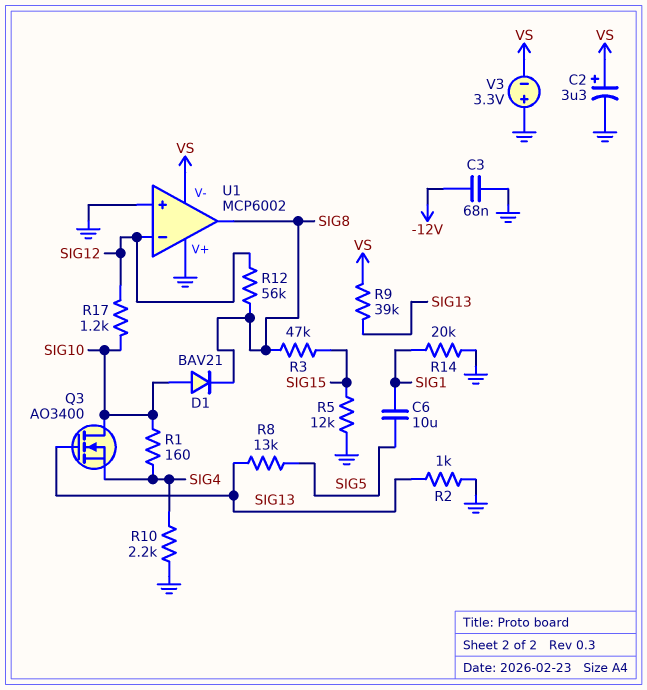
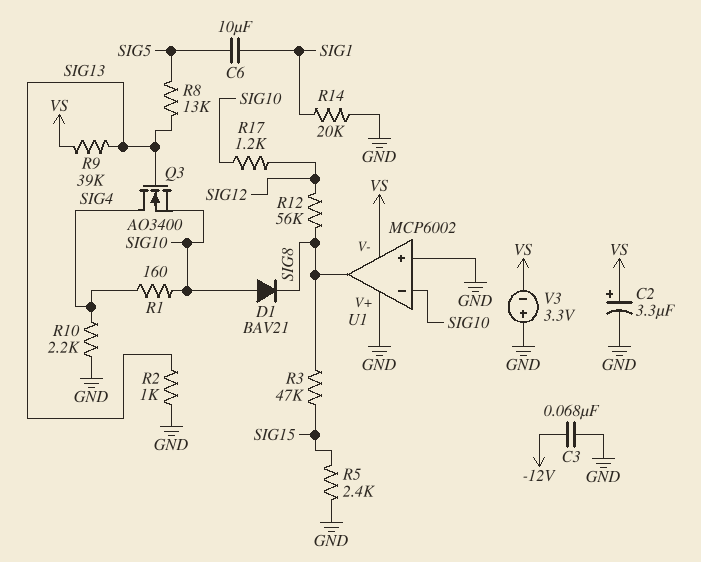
Q3: NMOS AO3400 (G SIG13, D SIG10, S SIG4) -> NMOS AO3400 (G SIG13, D SIG4, S SIG10)
R5: 12k (GND, SIG15) -> 2.4k (GND, SIG15)
U1 pin in-: SIG12 -> SIG10

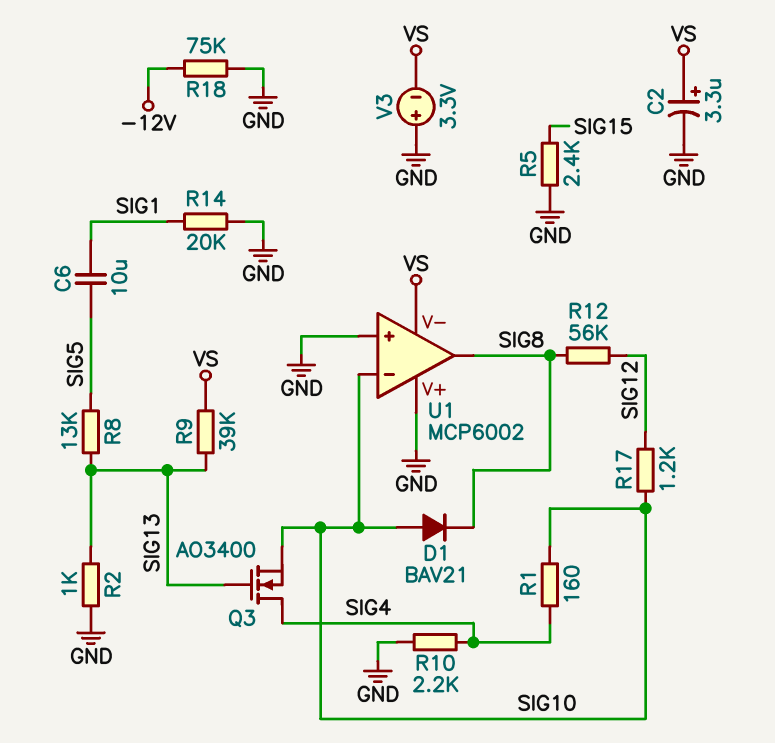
C3: 68nF (-12V, GND) -> none
R3: 47k (SIG8, SIG15) -> none
R18: none -> 75k (-12V, GND)

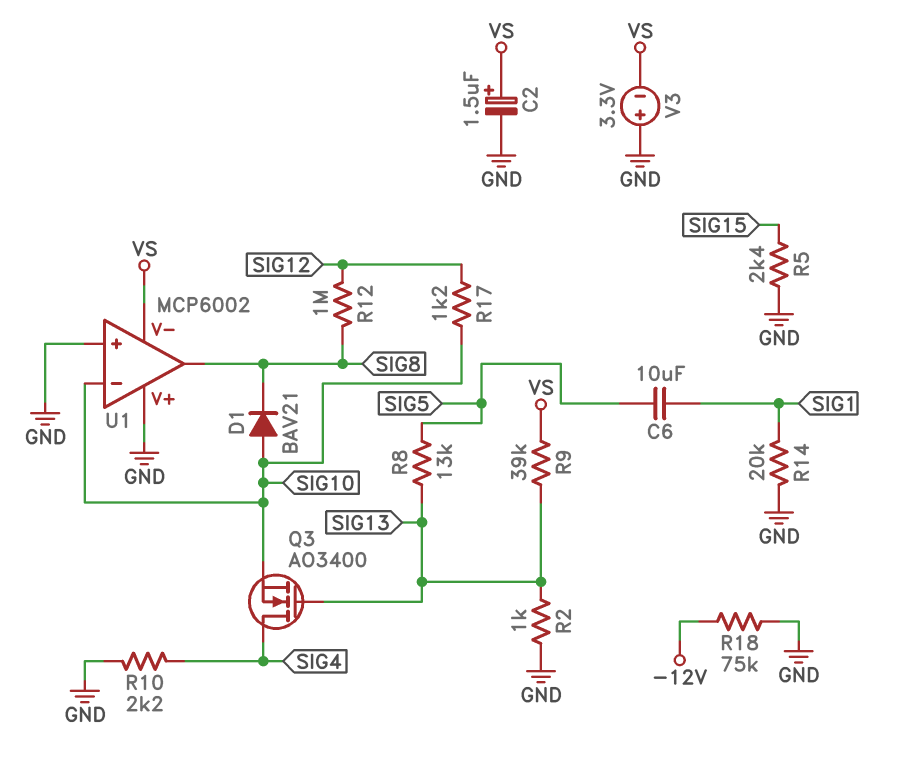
C2: 3.3uF (plus VS, minus GND) -> 1.5uF (plus VS, minus GND)
R1: 160 (SIG4, SIG10) -> none
R12: 56k (SIG8, SIG12) -> 1M (SIG8, SIG12)

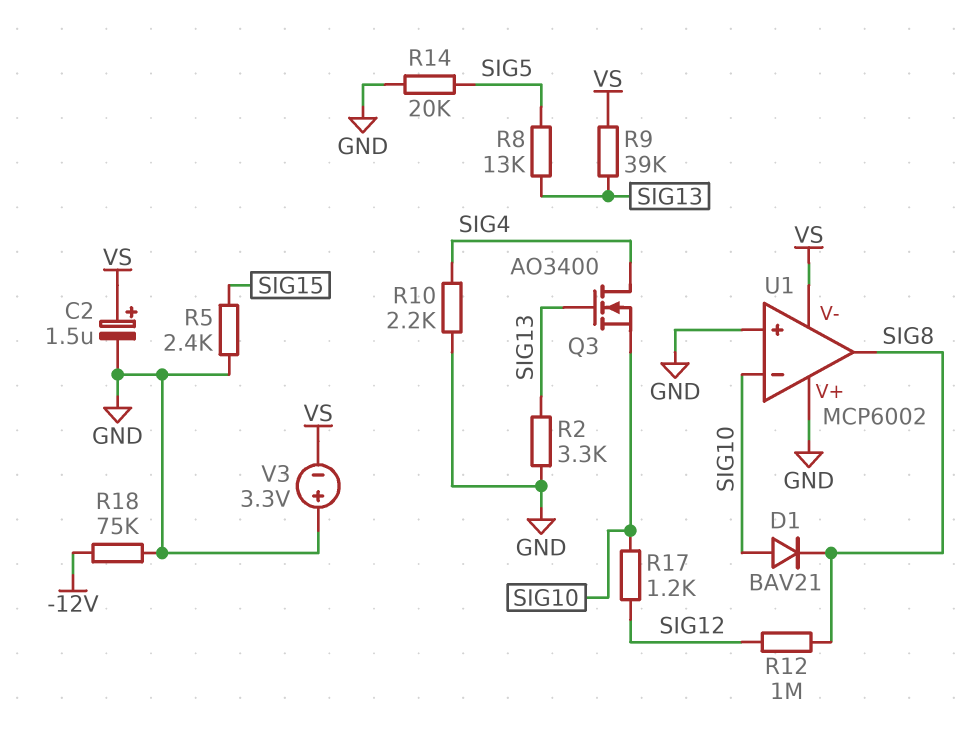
C6: 10uF (SIG1, SIG5) -> none
R2: 1k (GND, SIG13) -> 3.3k (GND, SIG13)
R14: 20k (GND, SIG1) -> 20k (GND, SIG5)

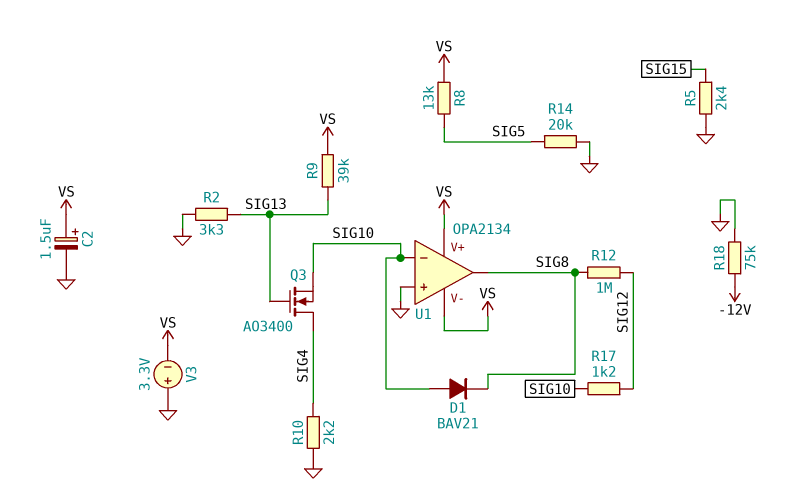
R8: 13k (SIG5, SIG13) -> 13k (SIG5, VS)
U1: MCP6002 -> OPA2134
U1 pin V+: GND -> VS

